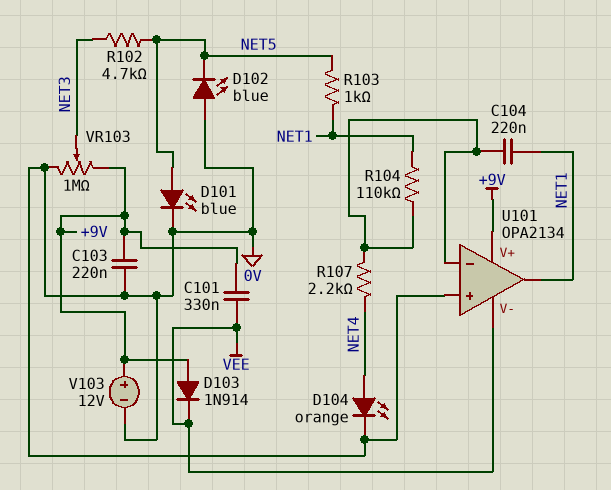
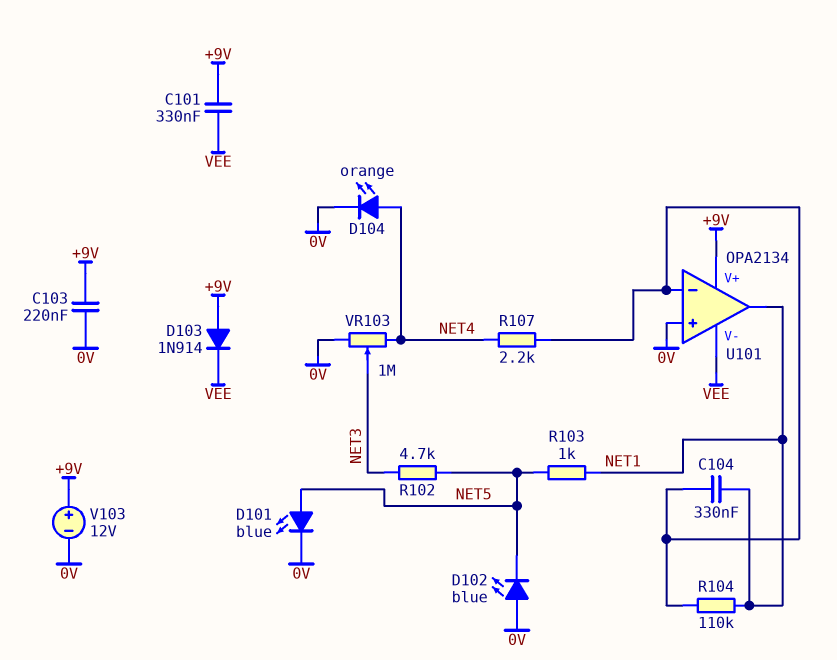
C104: 220nF (NET1, U101/in-) -> 330nF (NET1, U101/in-)
VR103: 1M (+9V, 0V, wiper NET3) -> 1M (0V, NET4, wiper NET3)

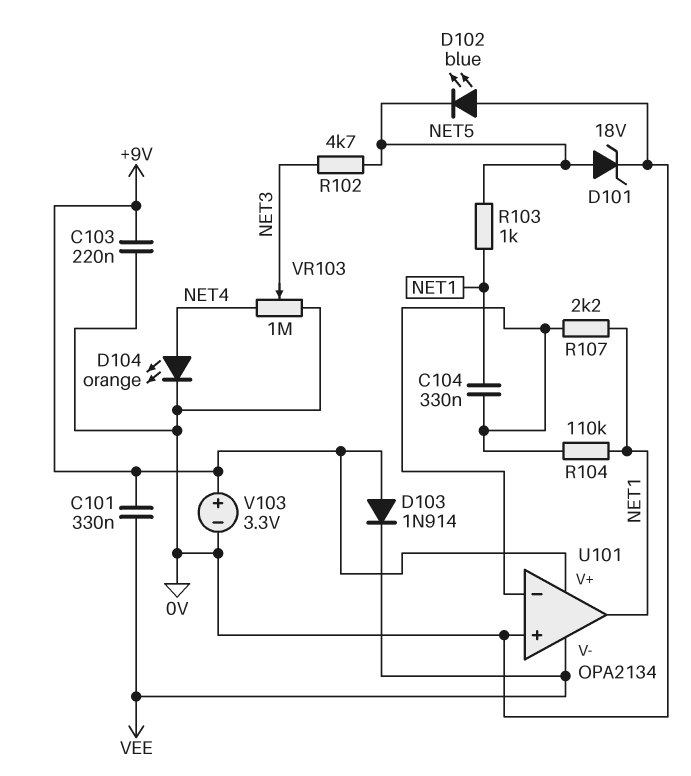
D101: LED blue (A NET5, K 0V) -> zener 18V (A NET5, K 0V)
R107: 2.2k (NET4, U101/in-) -> 2.2k (NET1, U101/in-)
V103: 12V (plus +9V, minus 0V) -> 3.3V (plus +9V, minus 0V)

